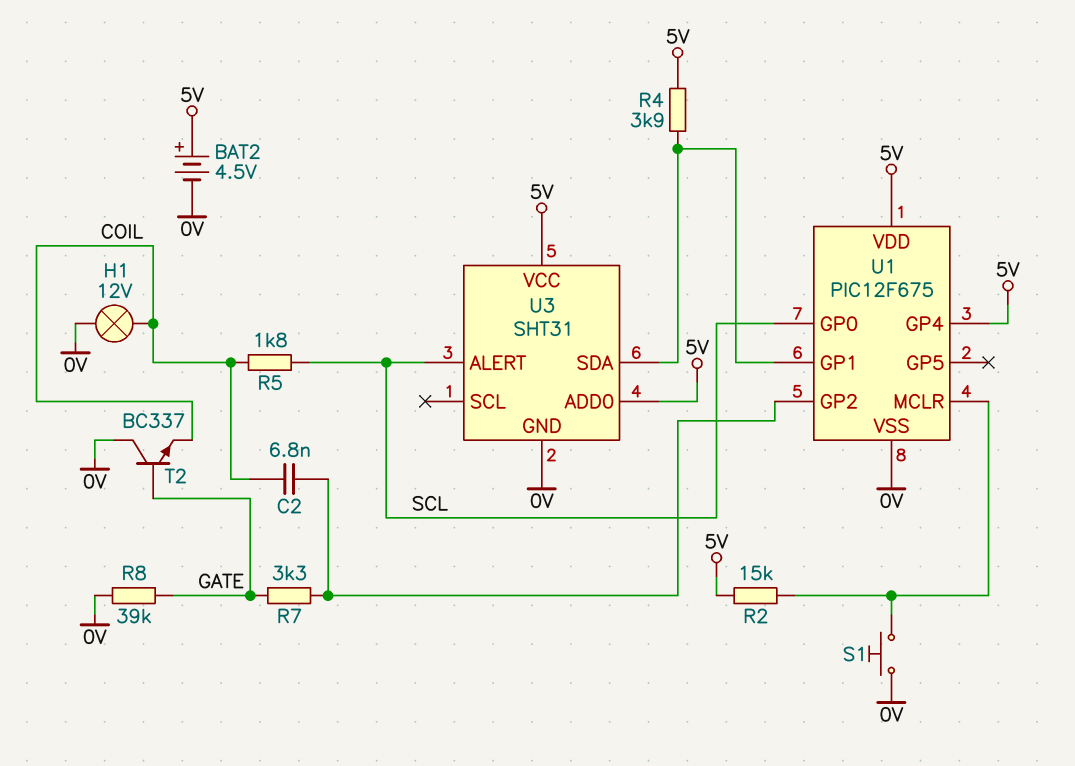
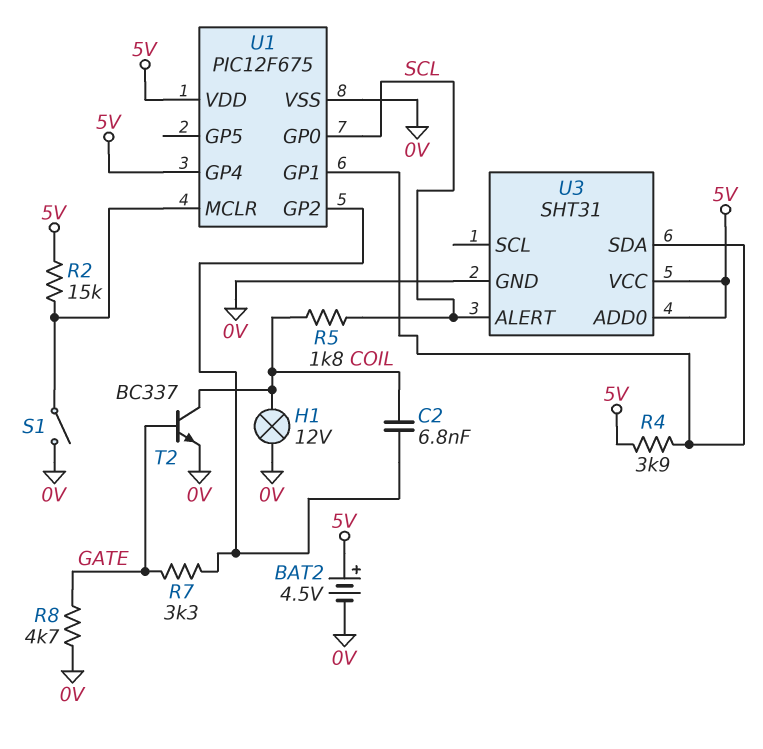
R8: 39k (0V, GATE) -> 4.7k (0V, GATE)
S1: button (0V, U1/MCLR) -> switch (0V, U1/MCLR)
T2: NPN BC337 (B GATE, C 0V, E COIL) -> NPN BC337 (B GATE, C COIL, E 0V)

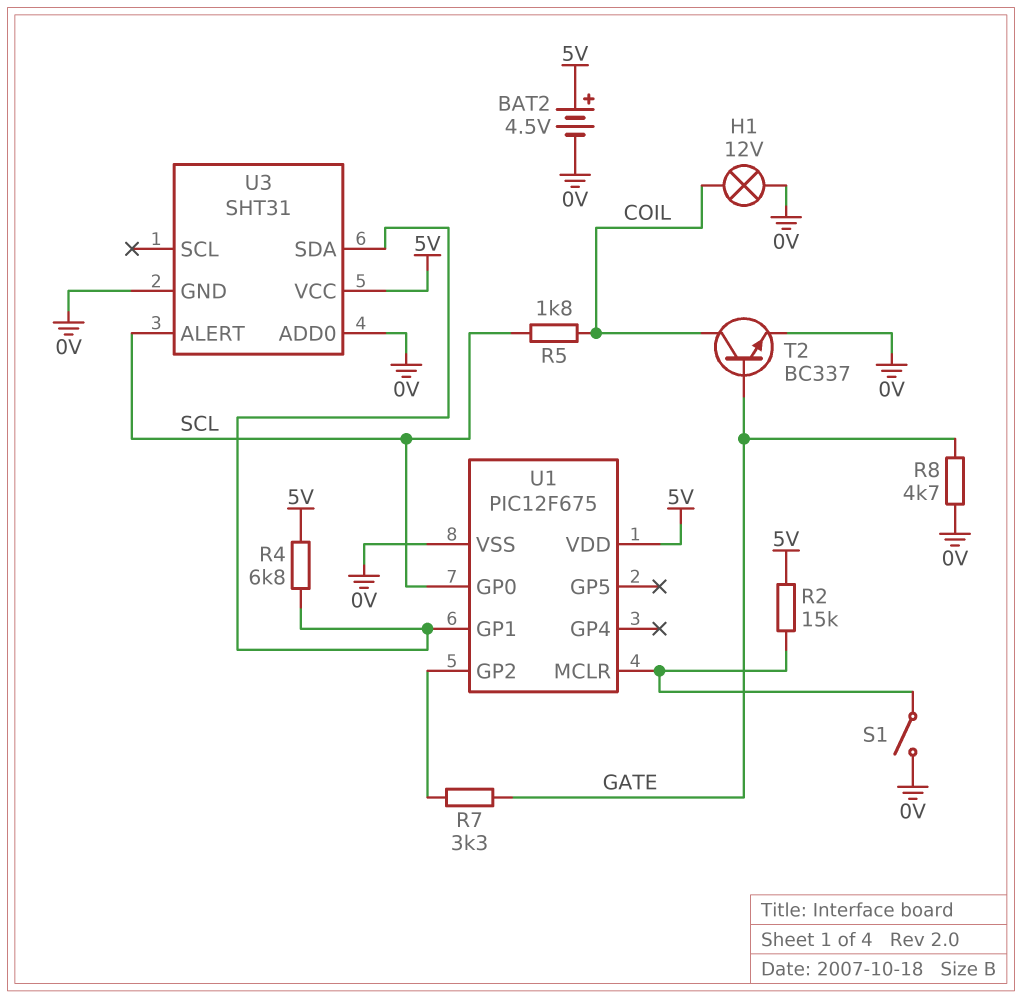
C2: 6.8nF (COIL, U1/GP2) -> none
R4: 3.9k (5V, U1/GP1) -> 6.8k (5V, U1/GP1)
U1 pin GP4: 5V -> none
U3 pin ADD0: 5V -> 0V

